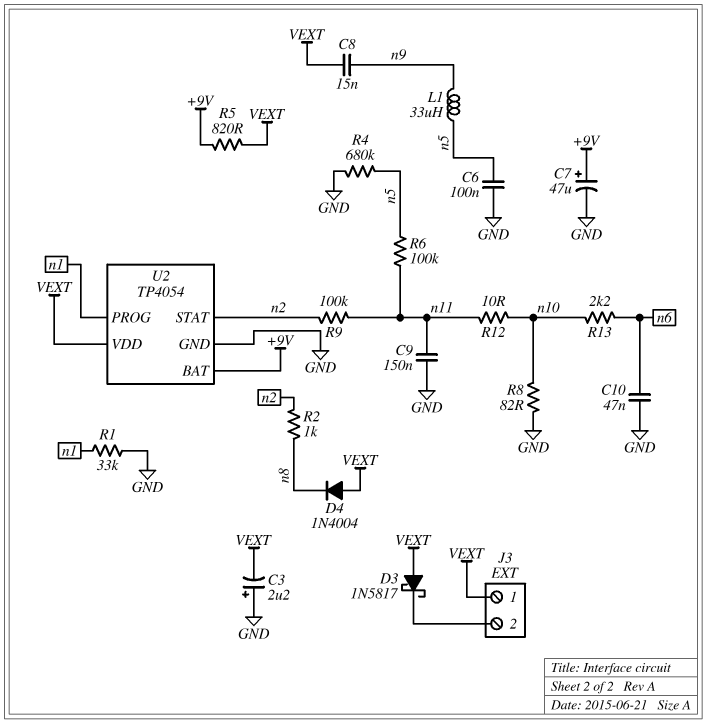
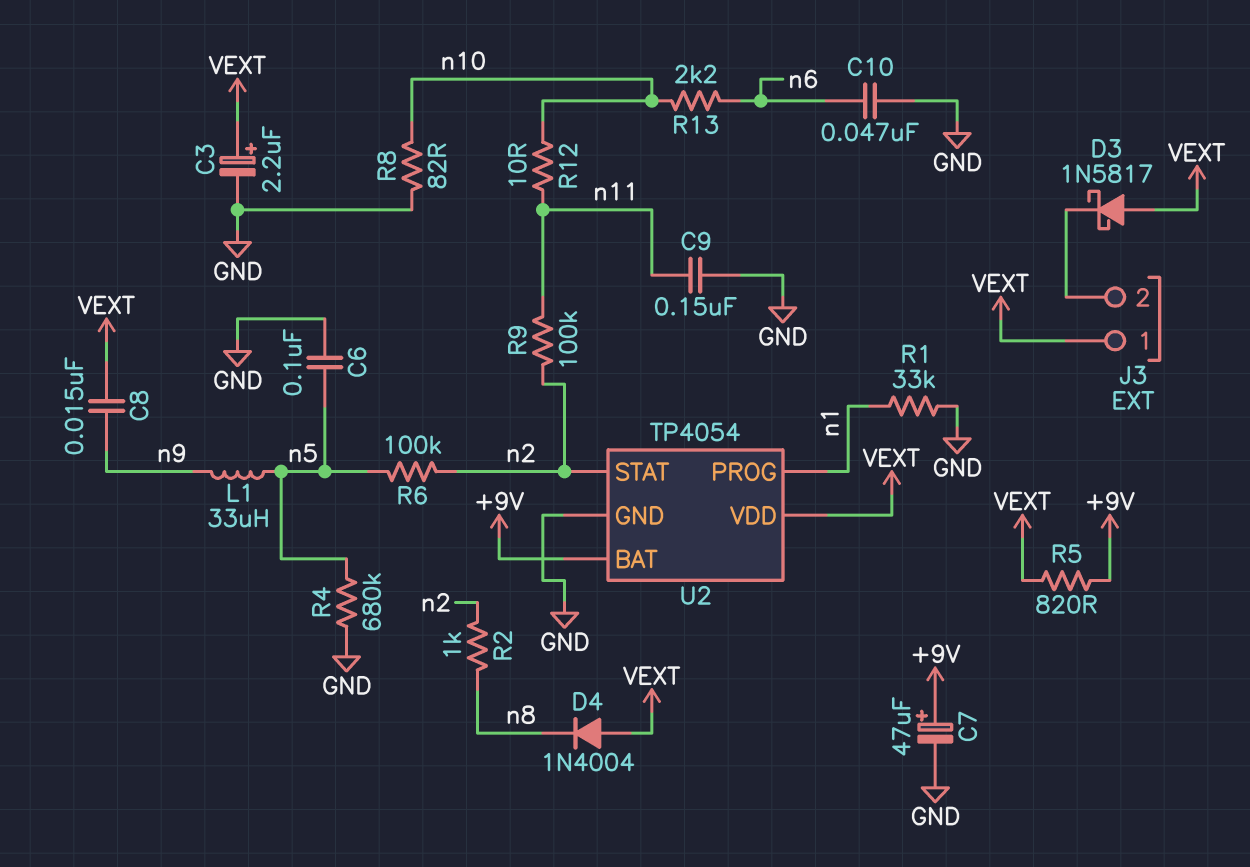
C3: 2.2uF (plus GND, minus VEXT) -> 2.2uF (plus VEXT, minus GND)
R6: 100k (n5, n11) -> 100k (n2, n5)

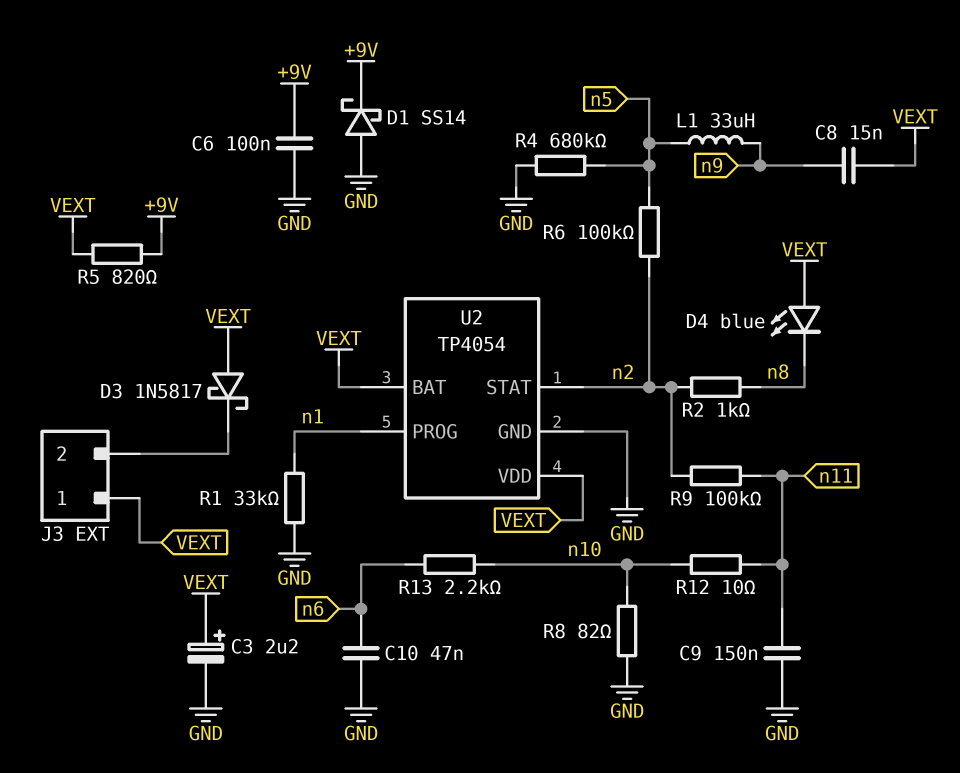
C6: 100nF (GND, n5) -> 100nF (+9V, GND)
C7: 47uF (plus +9V, minus GND) -> none
D1: none -> schottky SS14 (A GND, K +9V)
D4: diode 1N4004 (A VEXT, K n8) -> LED blue (A VEXT, K n8)
U2 pin BAT: +9V -> VEXT

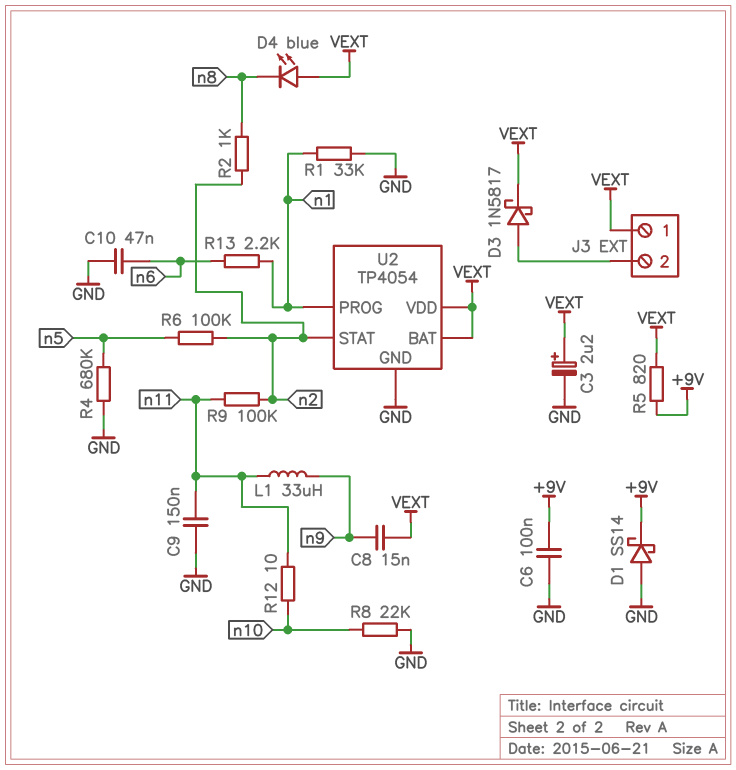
D3: schottky 1N5817 (A VEXT, K J3/2) -> schottky 1N5817 (A J3/2, K VEXT)
L1: 33uH (n5, n9) -> 33uH (n9, n11)
R8: 82 (GND, n10) -> 22k (GND, n10)
R13: 2.2k (n6, n10) -> 2.2k (n1, n6)

